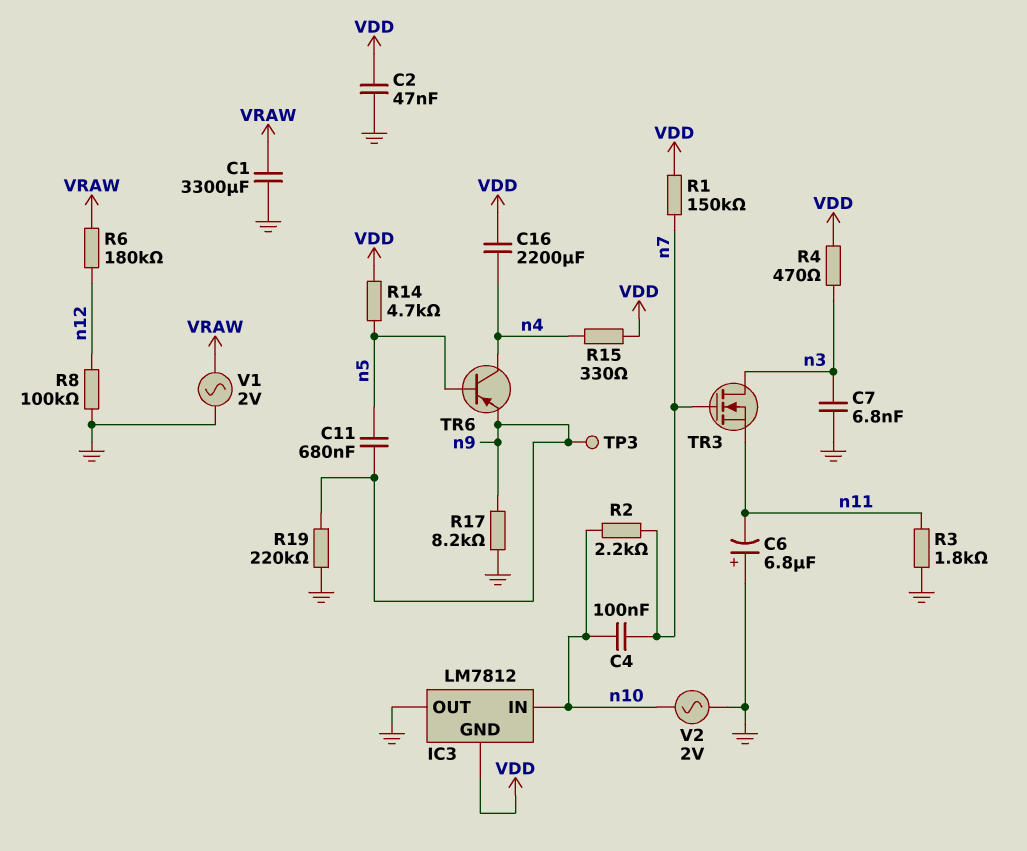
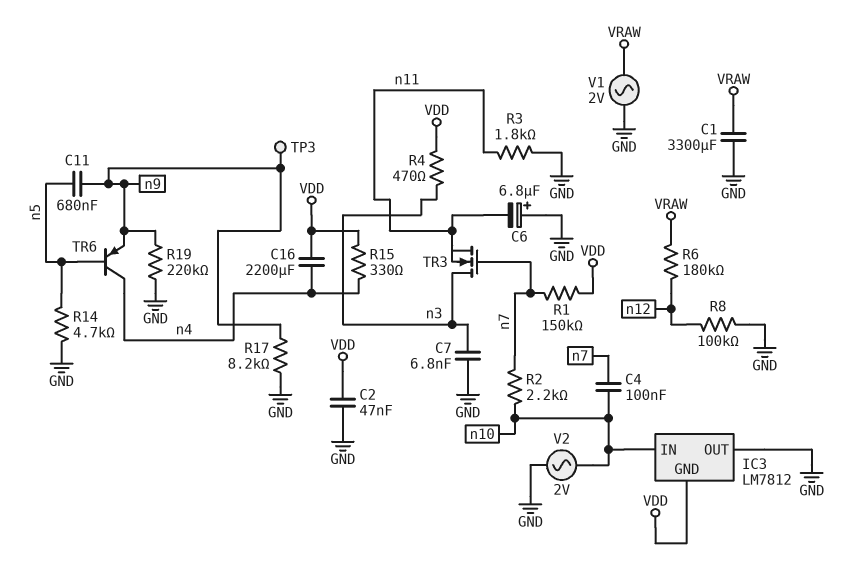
R14: 4.7k (VDD, n5) -> 4.7k (GND, n5)

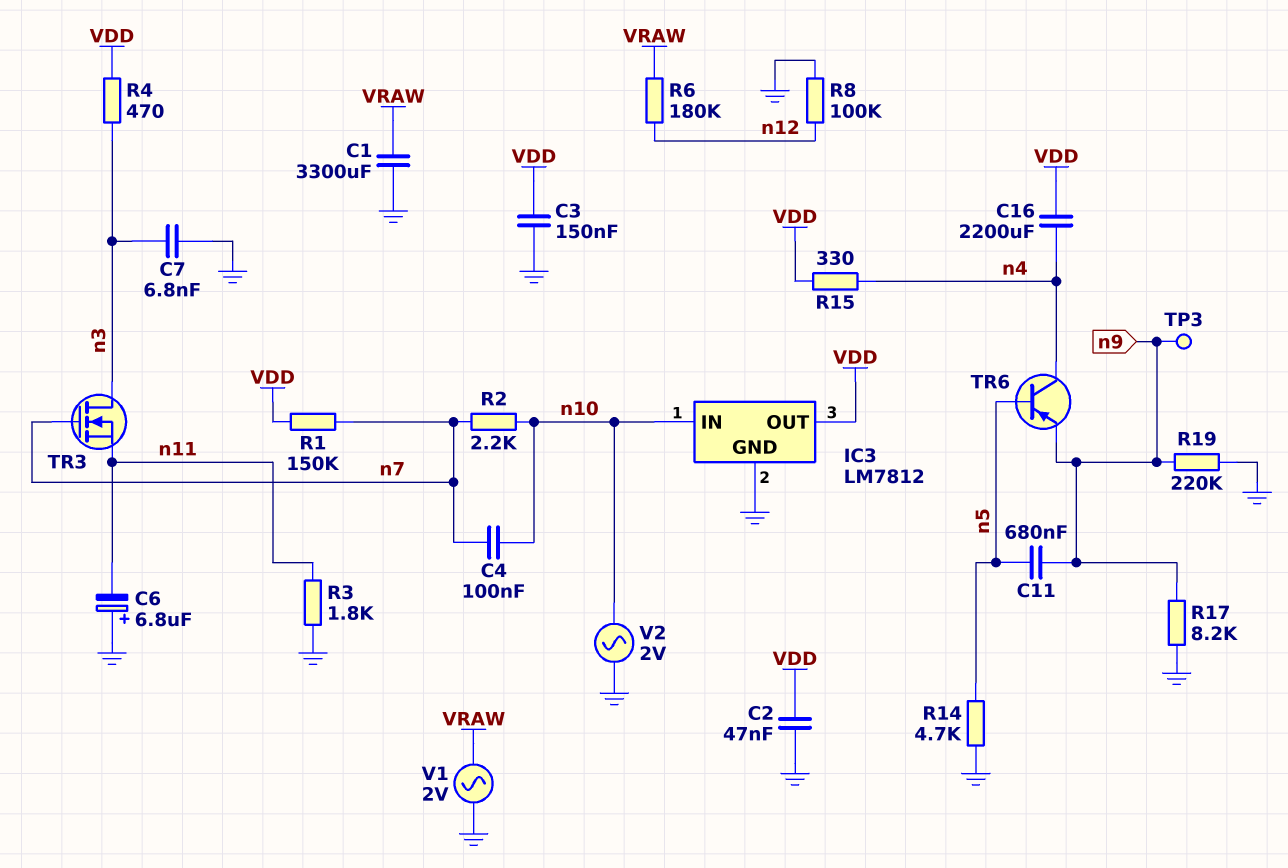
C3: none -> 150nF (GND, VDD)
IC3 pin GND: VDD -> GND
IC3 pin OUT: GND -> VDD

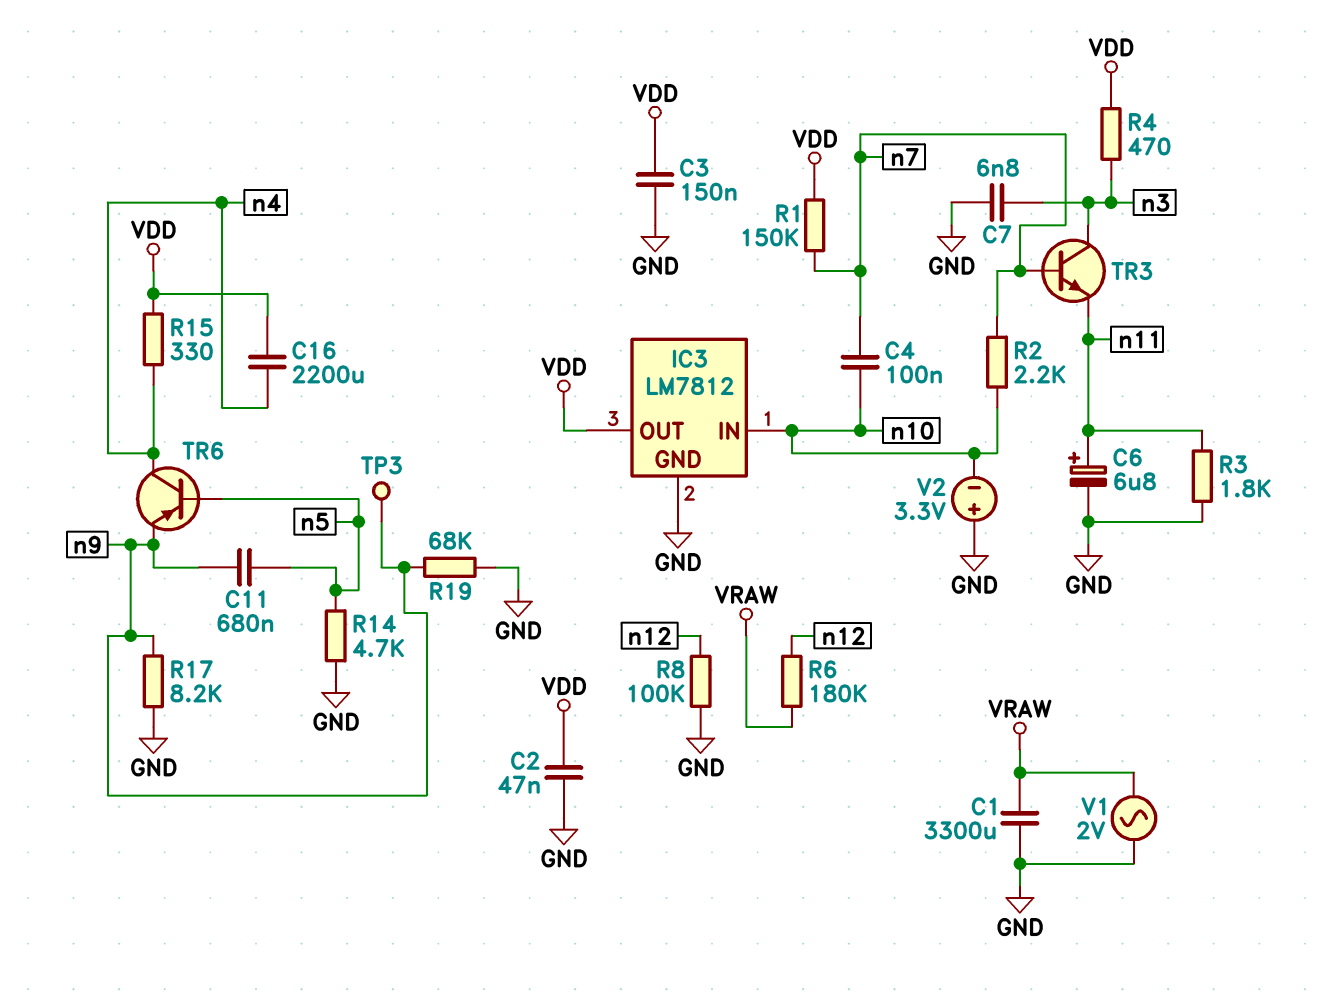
C6: 6.8uF (plus GND, minus n11) -> 6.8uF (plus n11, minus GND)
R19: 220k (GND, n9) -> 68k (GND, n9)
TR3: NMOS (G n7, D n3, S n11) -> NPN (B n7, C n3, E n11)
V2: AC 2V (GND, n10) -> 3.3V (plus GND, minus n10)

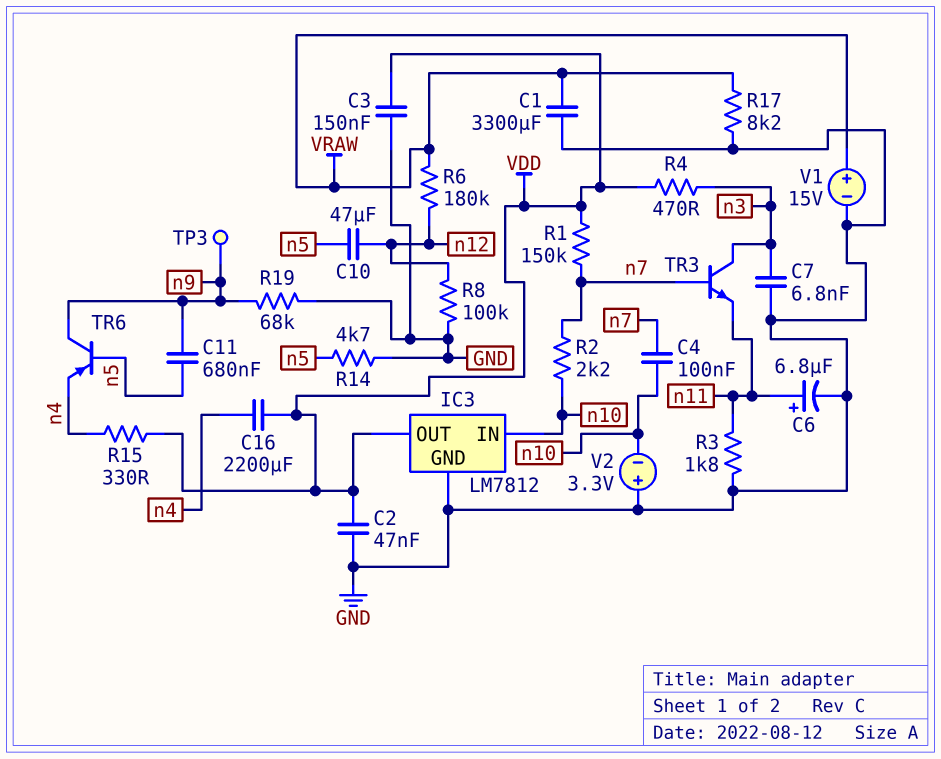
C10: none -> 47uF (n5, n12)
R17: 8.2k (GND, n9) -> 8.2k (GND, VRAW)
TR6: PNP (B n5, C n4, E n9) -> PNP (B n5, C n9, E n4)
V1: AC 2V (GND, VRAW) -> 15V (plus VRAW, minus GND)

